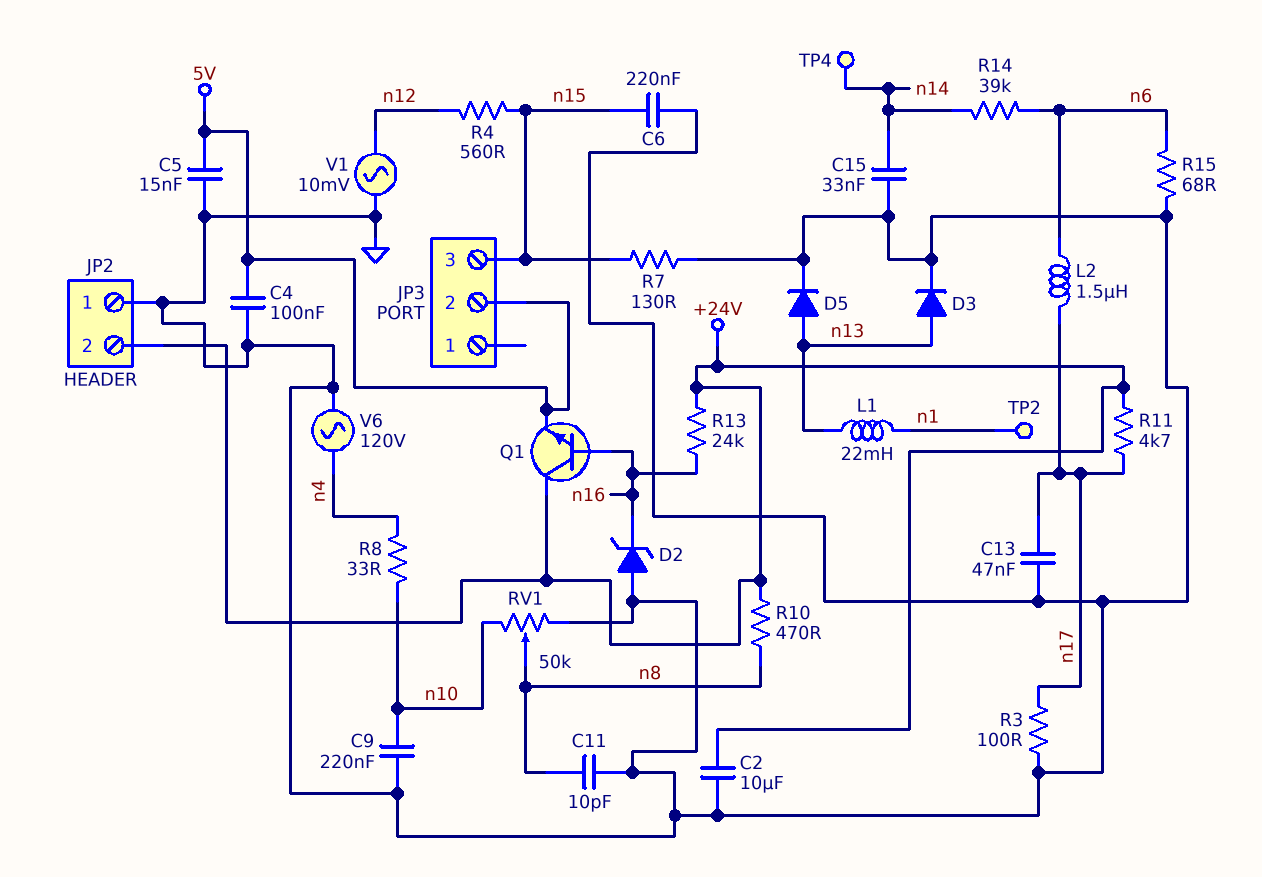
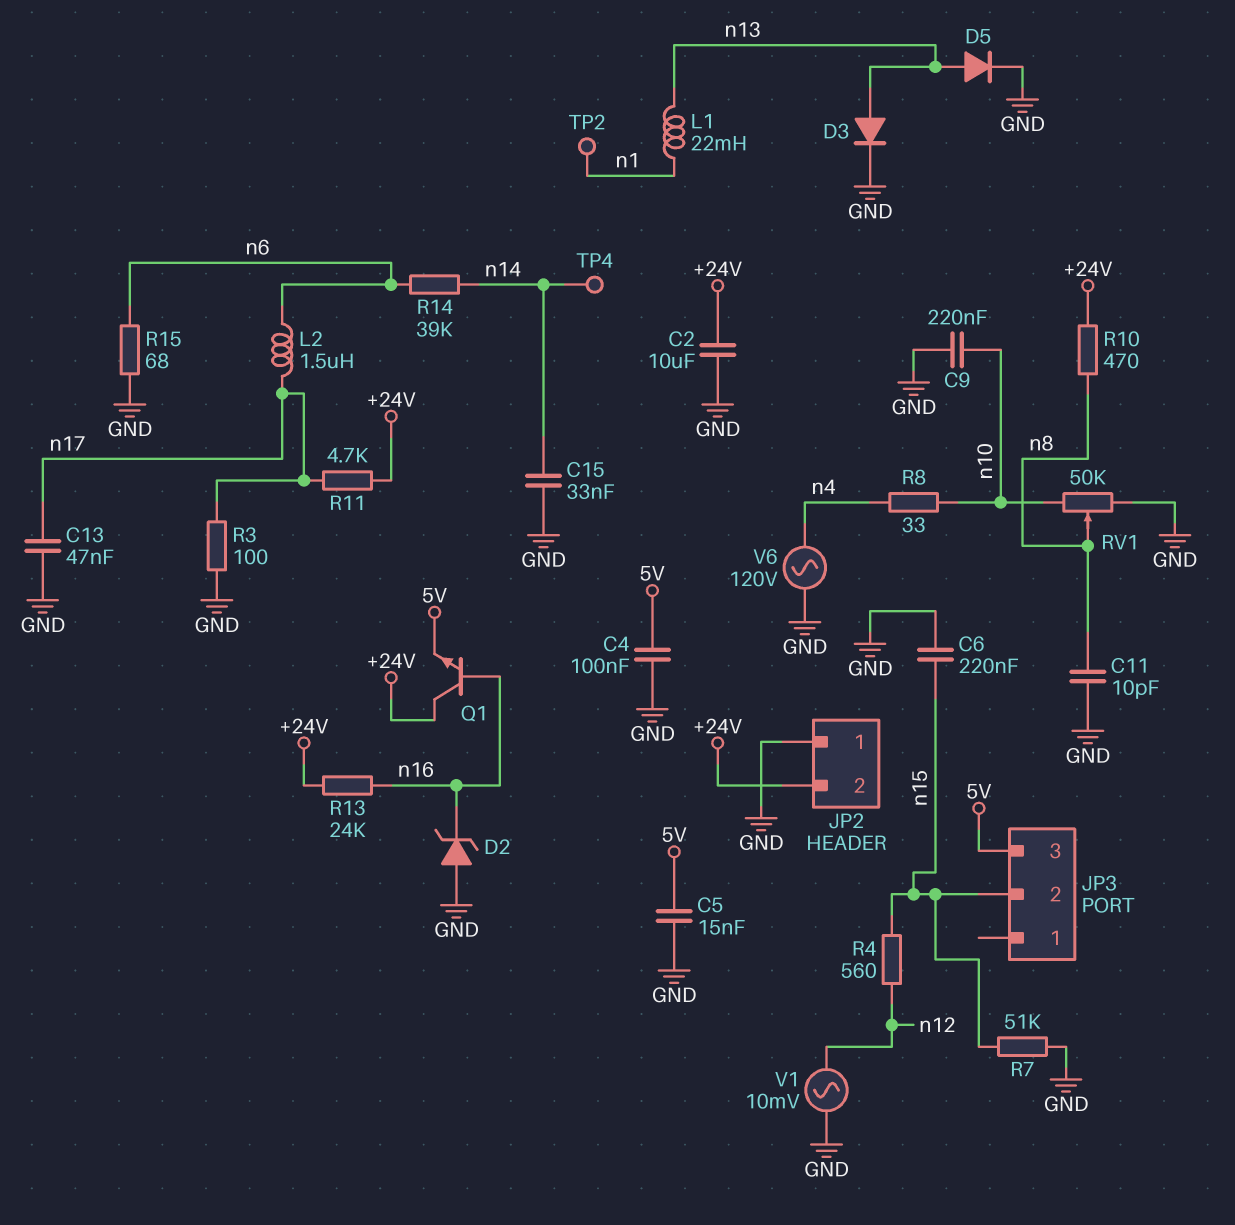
JP3 pin 2: 5V -> n15
JP3 pin 3: n15 -> 5V
R7: 130 (GND, n15) -> 51k (GND, n15)

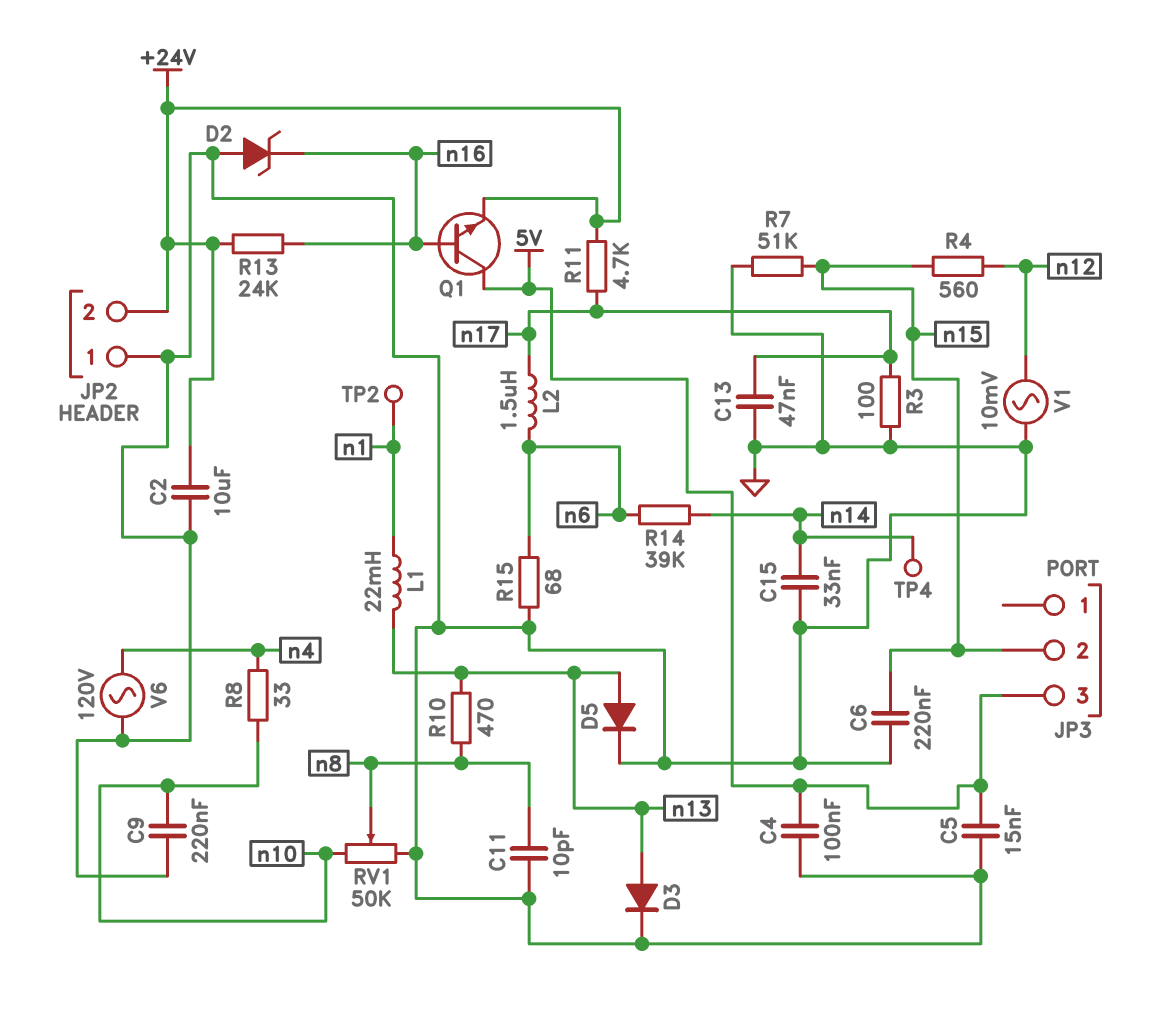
Q1: NPN (B n16, C +24V, E 5V) -> NPN (B n16, C 5V, E +24V)
R10: 470 (+24V, n8) -> 470 (n8, n13)

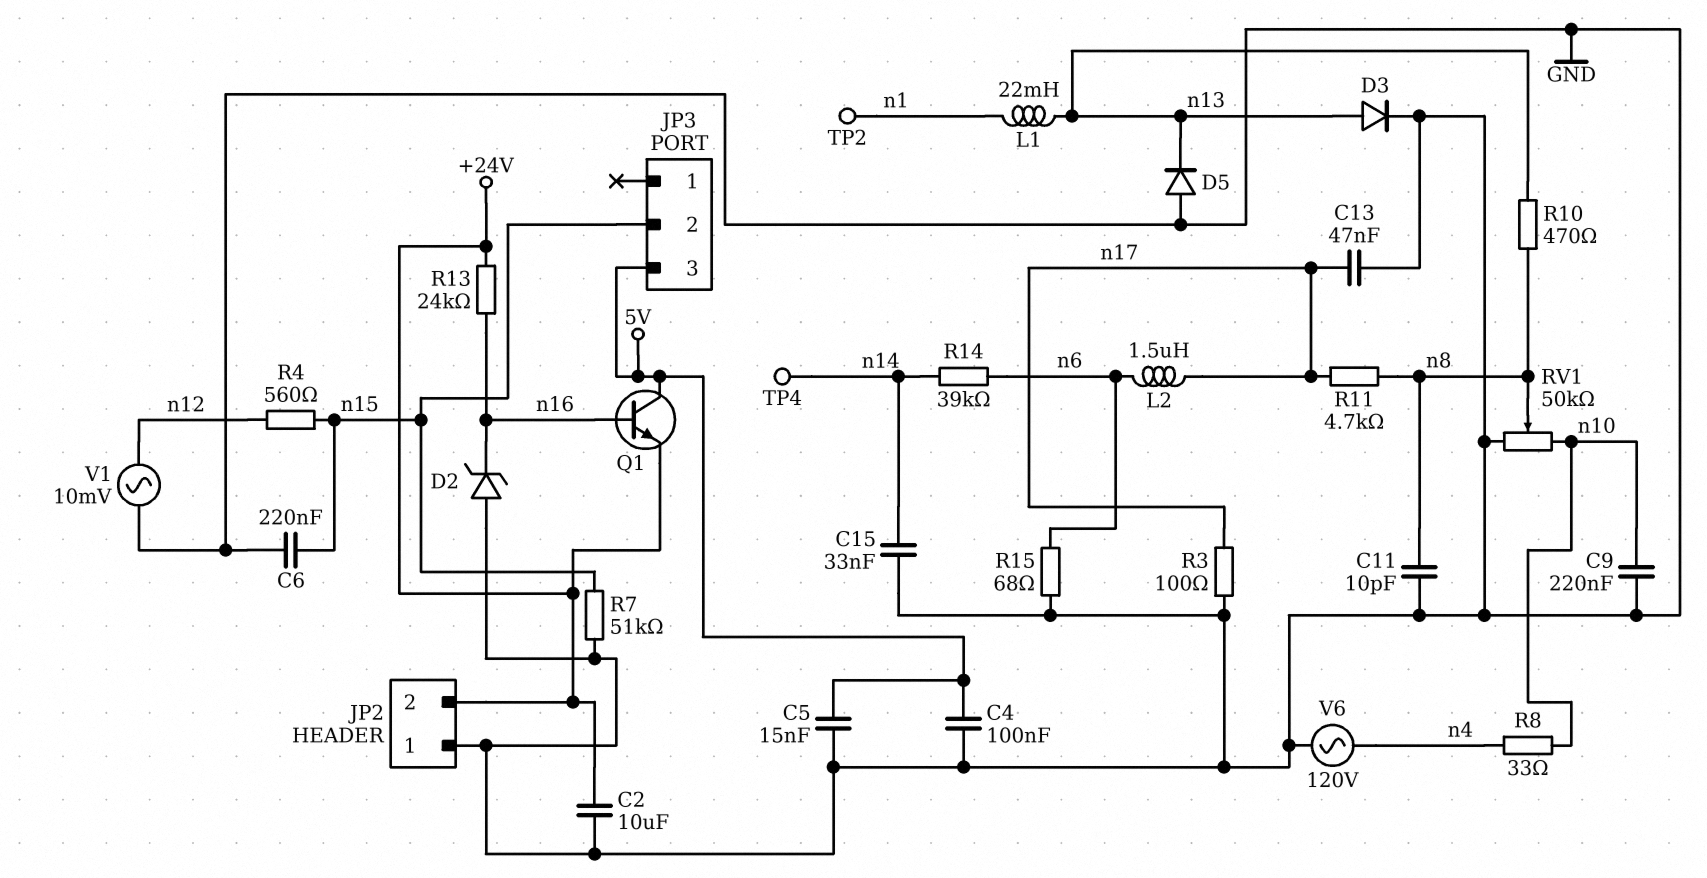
D5: diode (A n13, K GND) -> diode (A GND, K n13)
R11: 4.7k (+24V, n17) -> 4.7k (n8, n17)

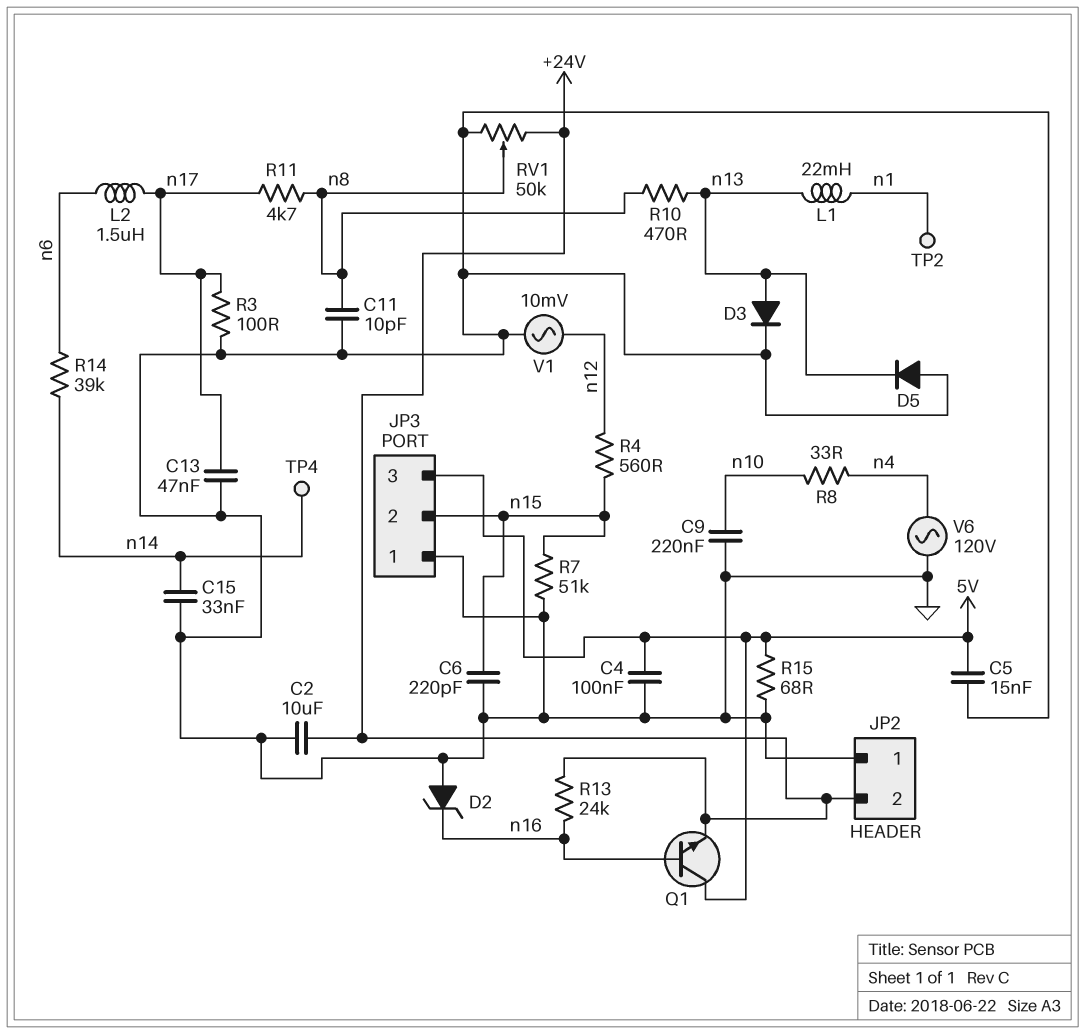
C6: 220nF (GND, n15) -> 220pF (GND, n15)
JP3 pin 1: none -> GND
R15: 68 (GND, n6) -> 68 (5V, GND)
RV1: 50k (GND, n10, wiper n8) -> 50k (+24V, GND, wiper n8)

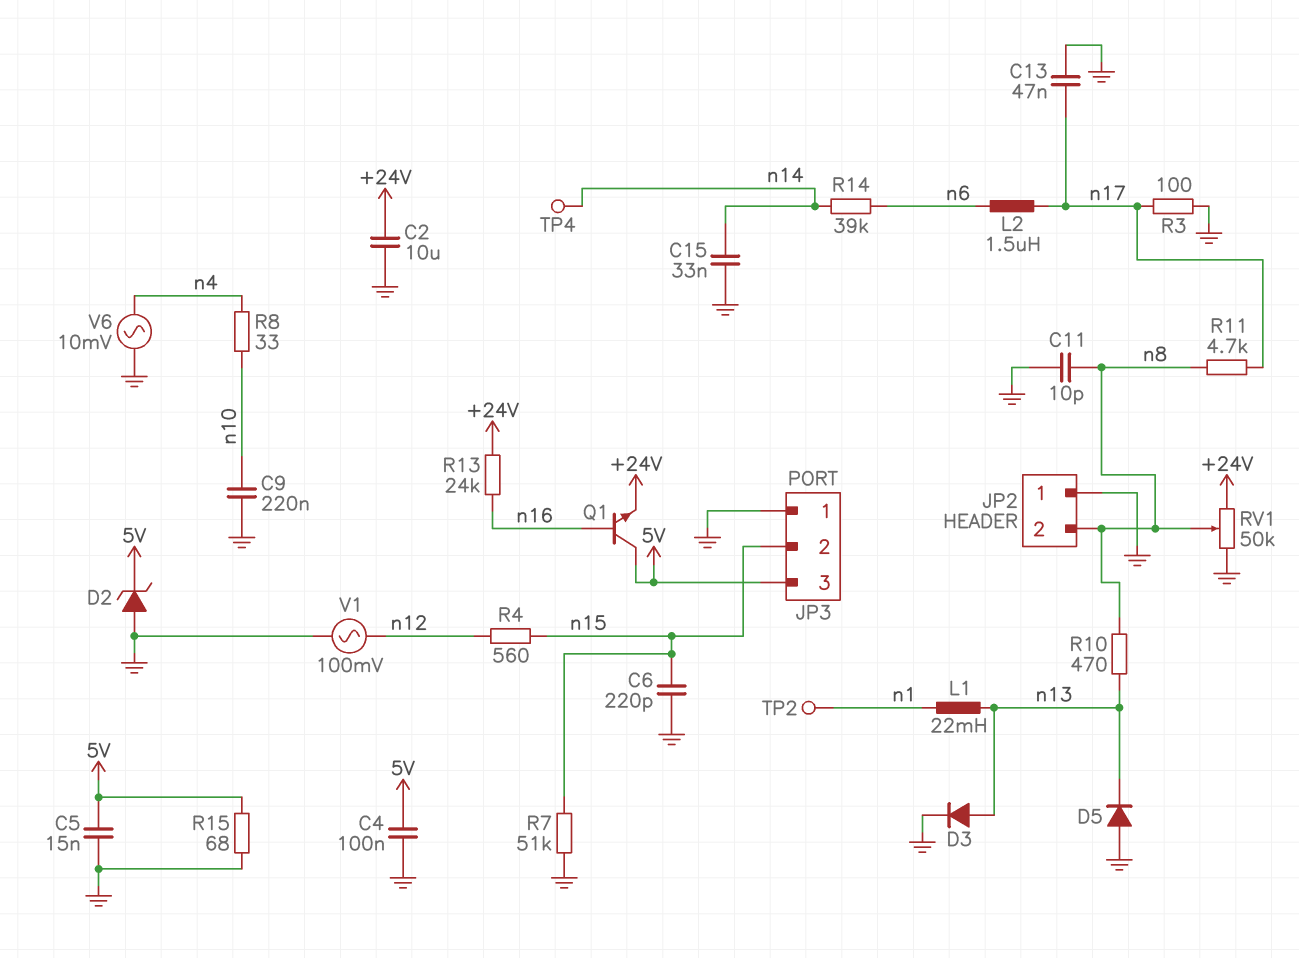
D2: zener (A GND, K n16) -> zener (A GND, K 5V)
JP2 pin 2: +24V -> n8
V1: AC 10mV (GND, n12) -> AC 100mV (GND, n12)
V6: AC 120V (GND, n4) -> AC 10mV (GND, n4)

